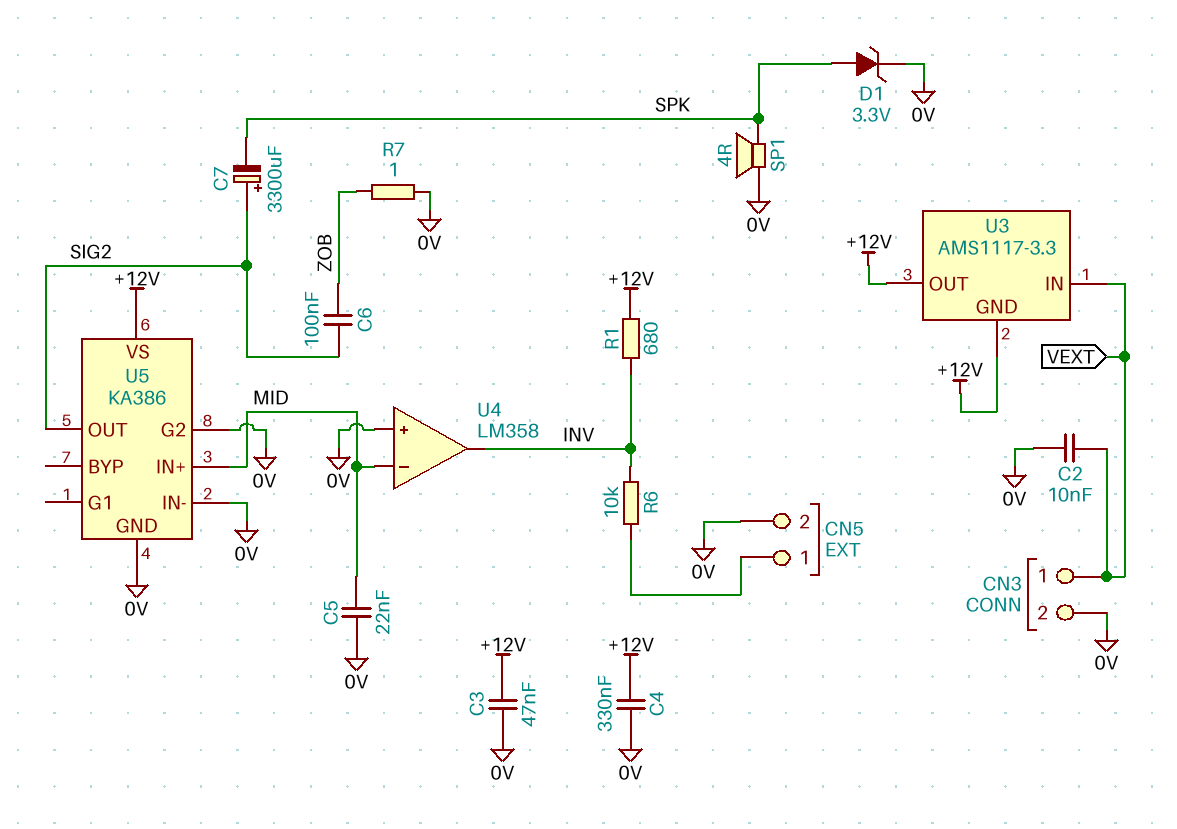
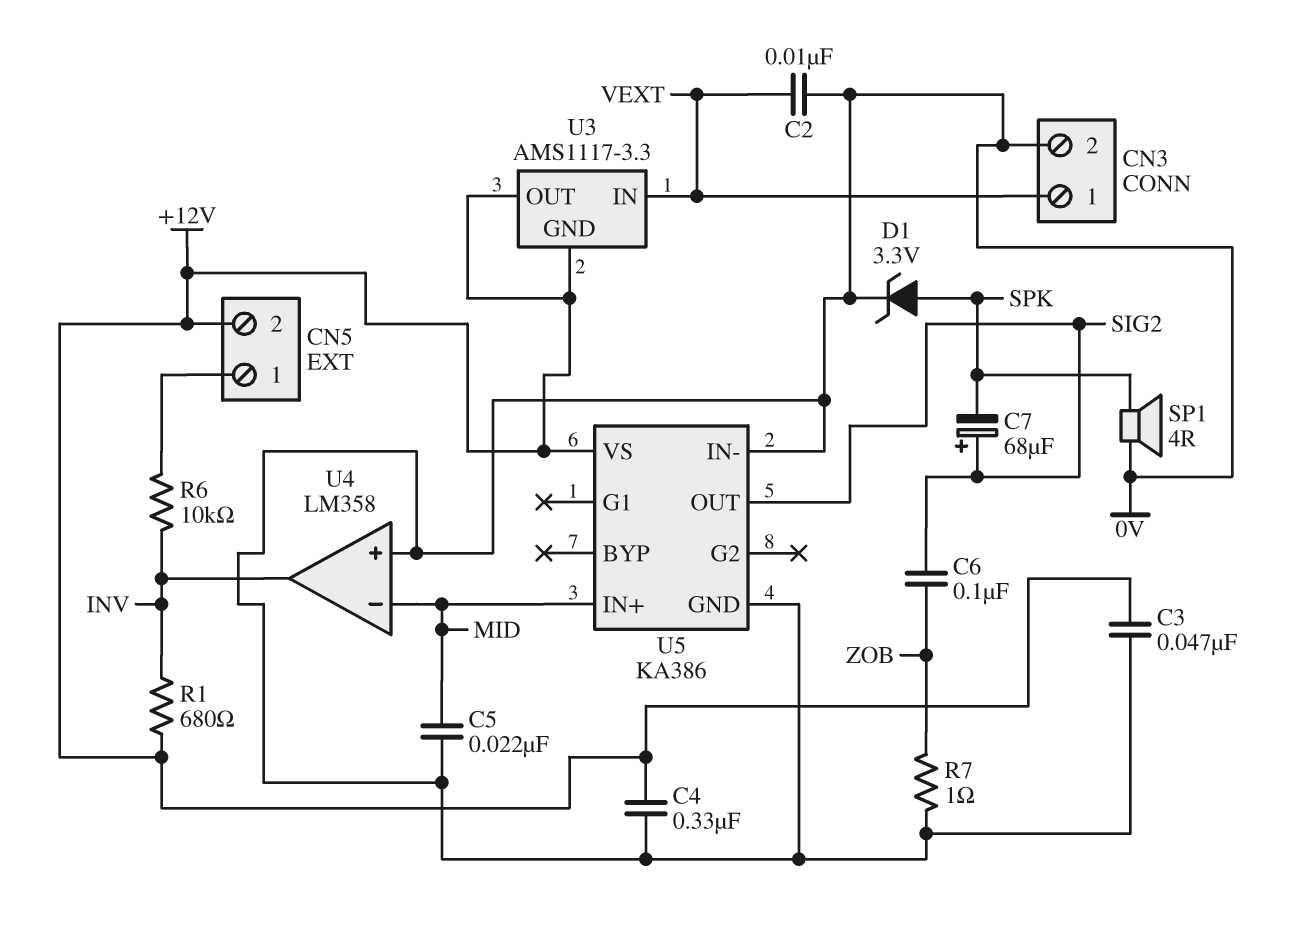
C7: 3300uF (plus SIG2, minus SPK) -> 68uF (plus SIG2, minus SPK)
CN5 pin 2: 0V -> +12V
U5 pin G2: 0V -> none

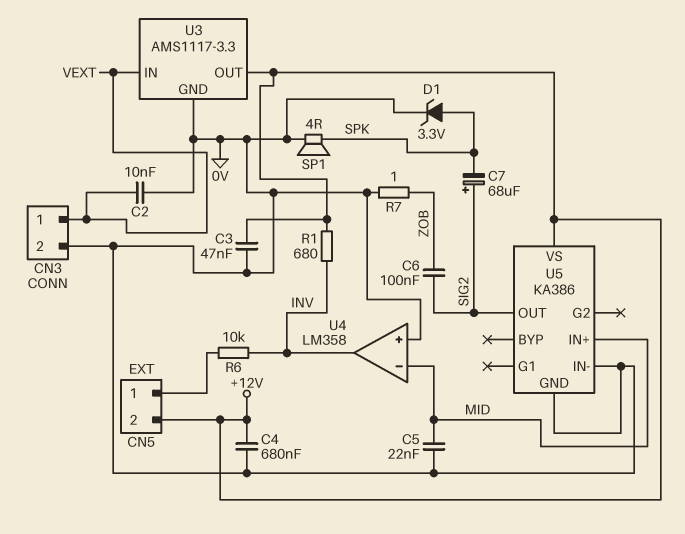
C4: 330nF (+12V, 0V) -> 680nF (+12V, 0V)
U3 pin GND: +12V -> 0V

